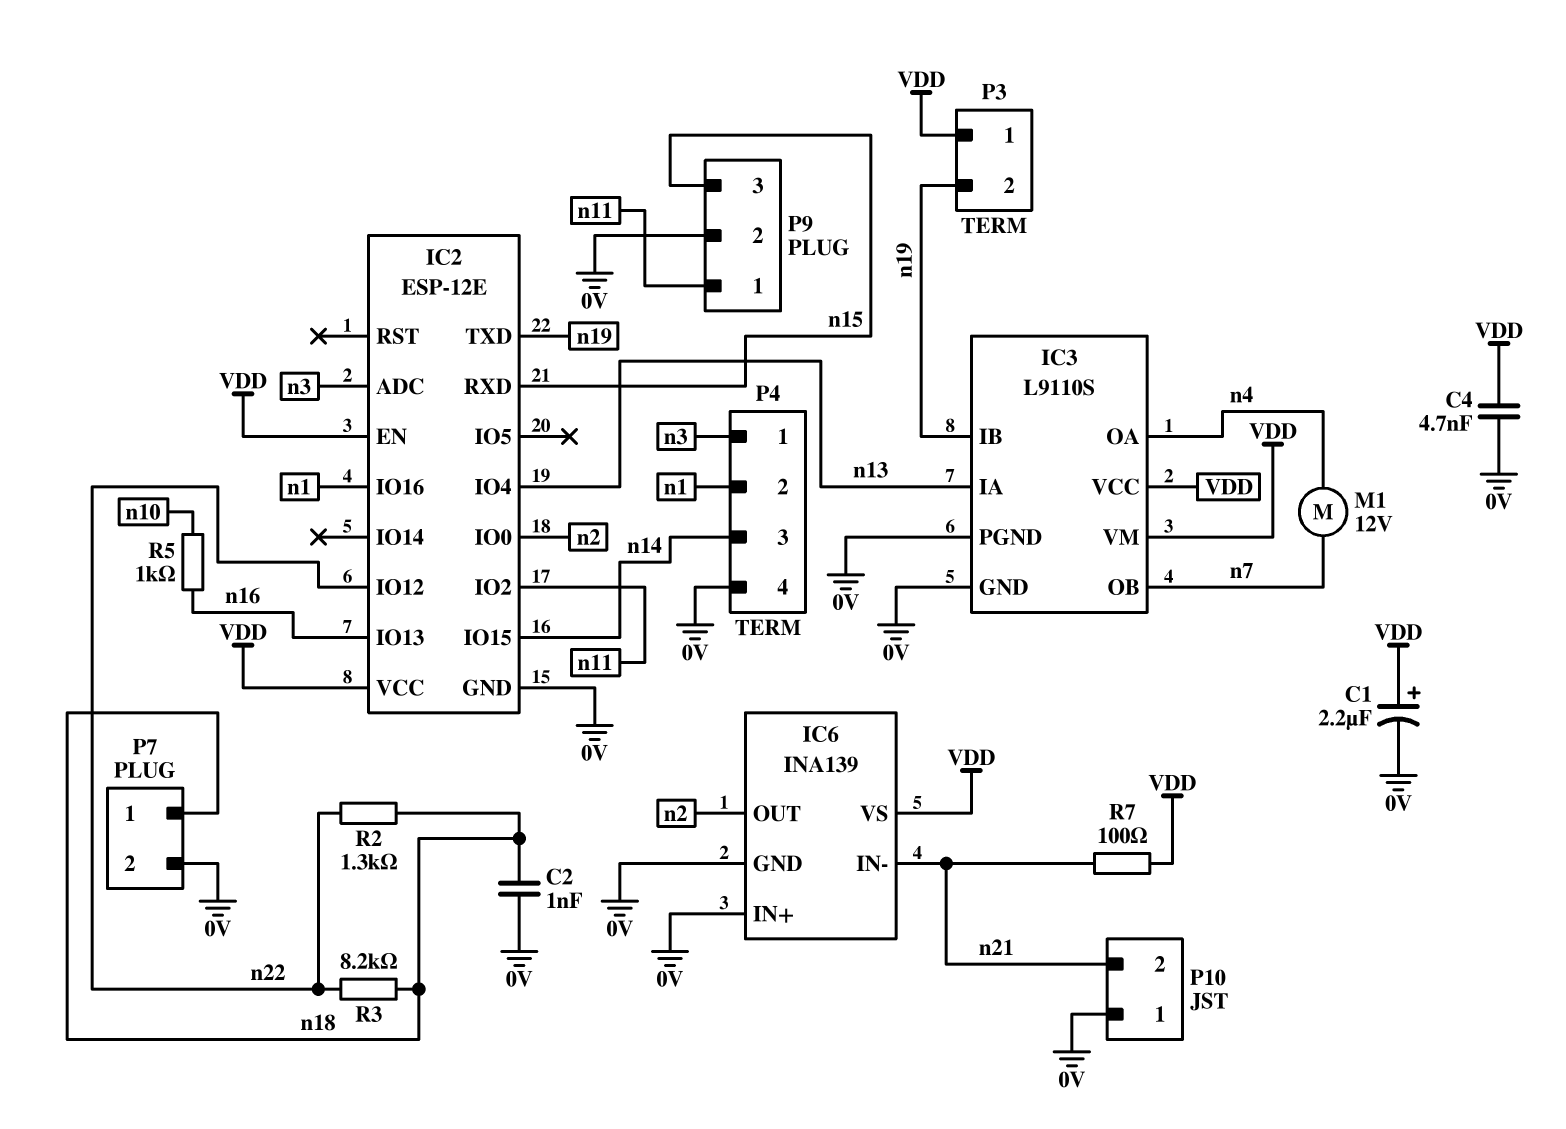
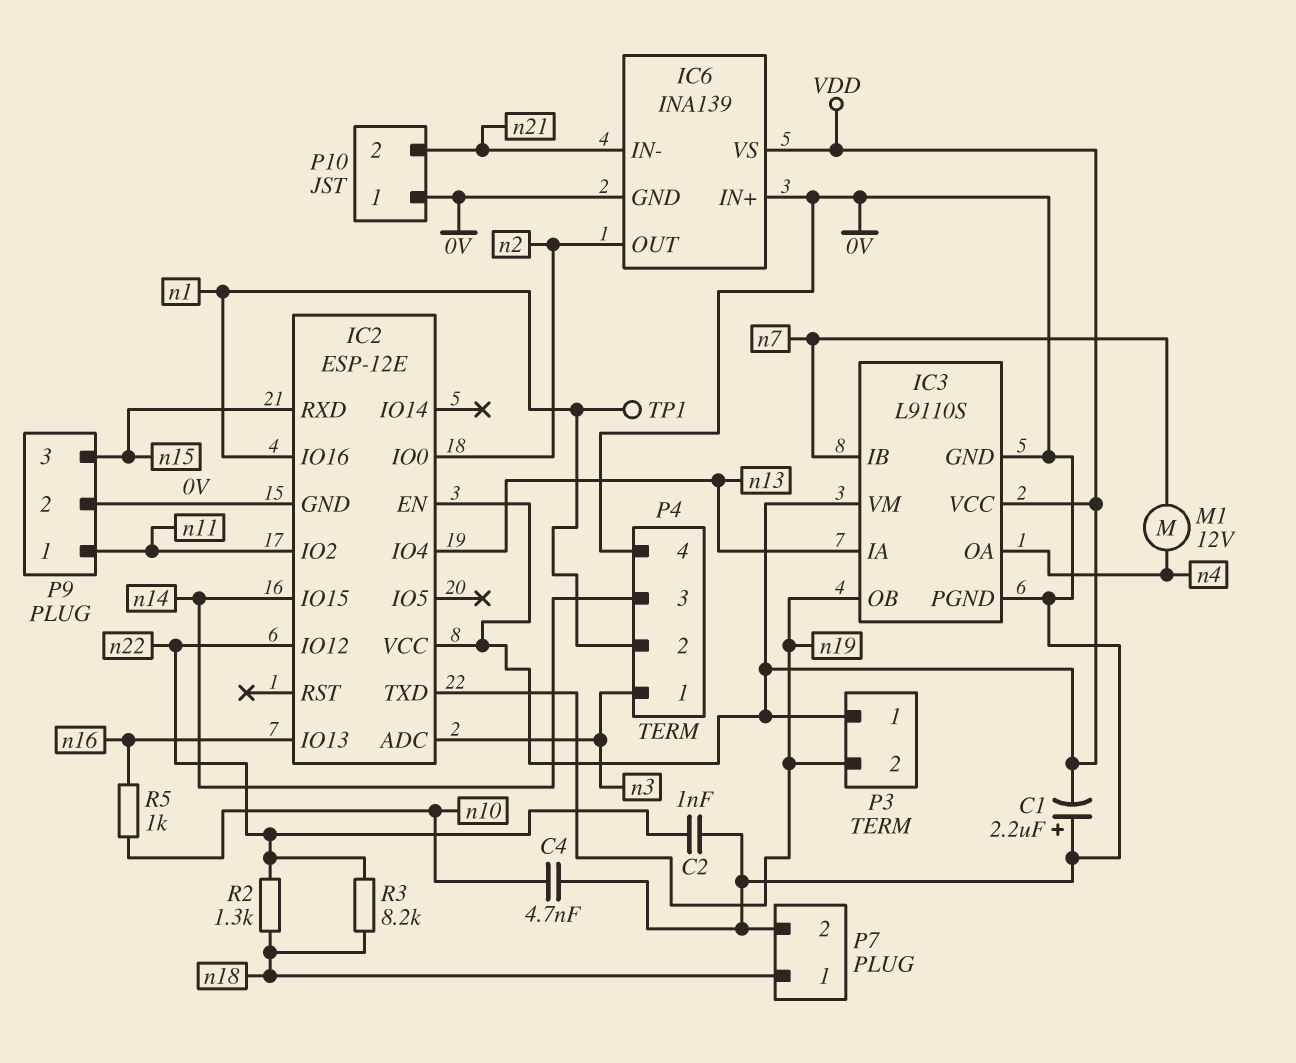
C1: 2.2uF (plus VDD, minus 0V) -> 2.2uF (plus 0V, minus VDD)
C2: 1nF (0V, n18) -> 1nF (0V, n22)
C4: 4.7nF (0V, VDD) -> 4.7nF (0V, n10)
IC3 pin IB: n19 -> n7
IC3 pin OB: n7 -> n19
R7: 100 (VDD, n21) -> none
TP1: none -> test point (n1)

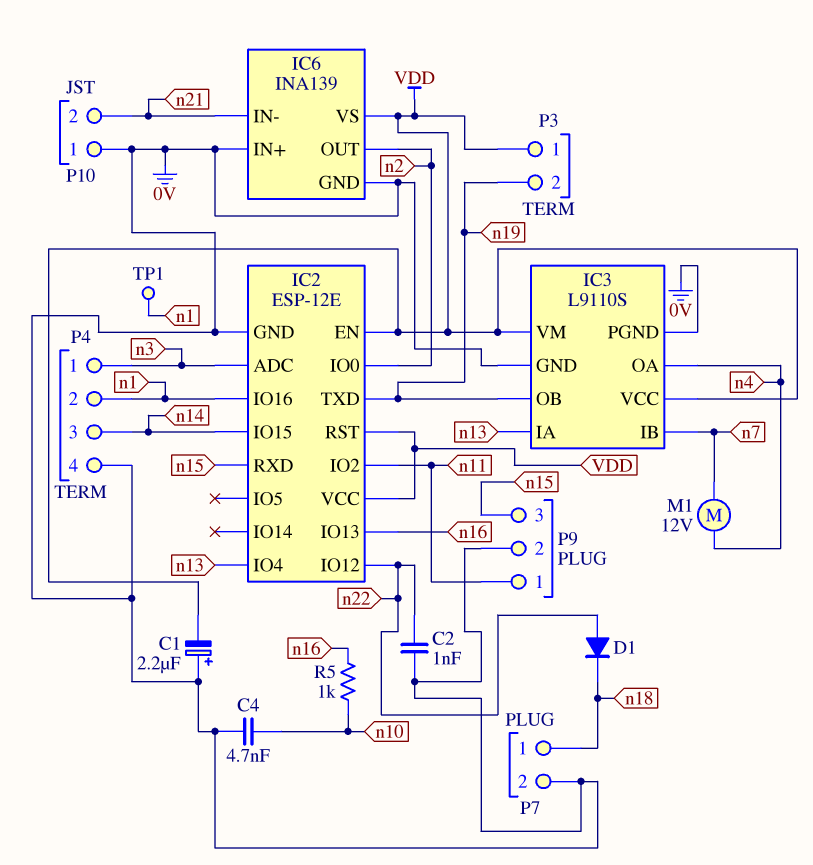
D1: none -> diode (A n22, K n18)
IC2 pin RST: none -> VDD
R2: 1.3k (n18, n22) -> none
R3: 8.2k (n18, n22) -> none

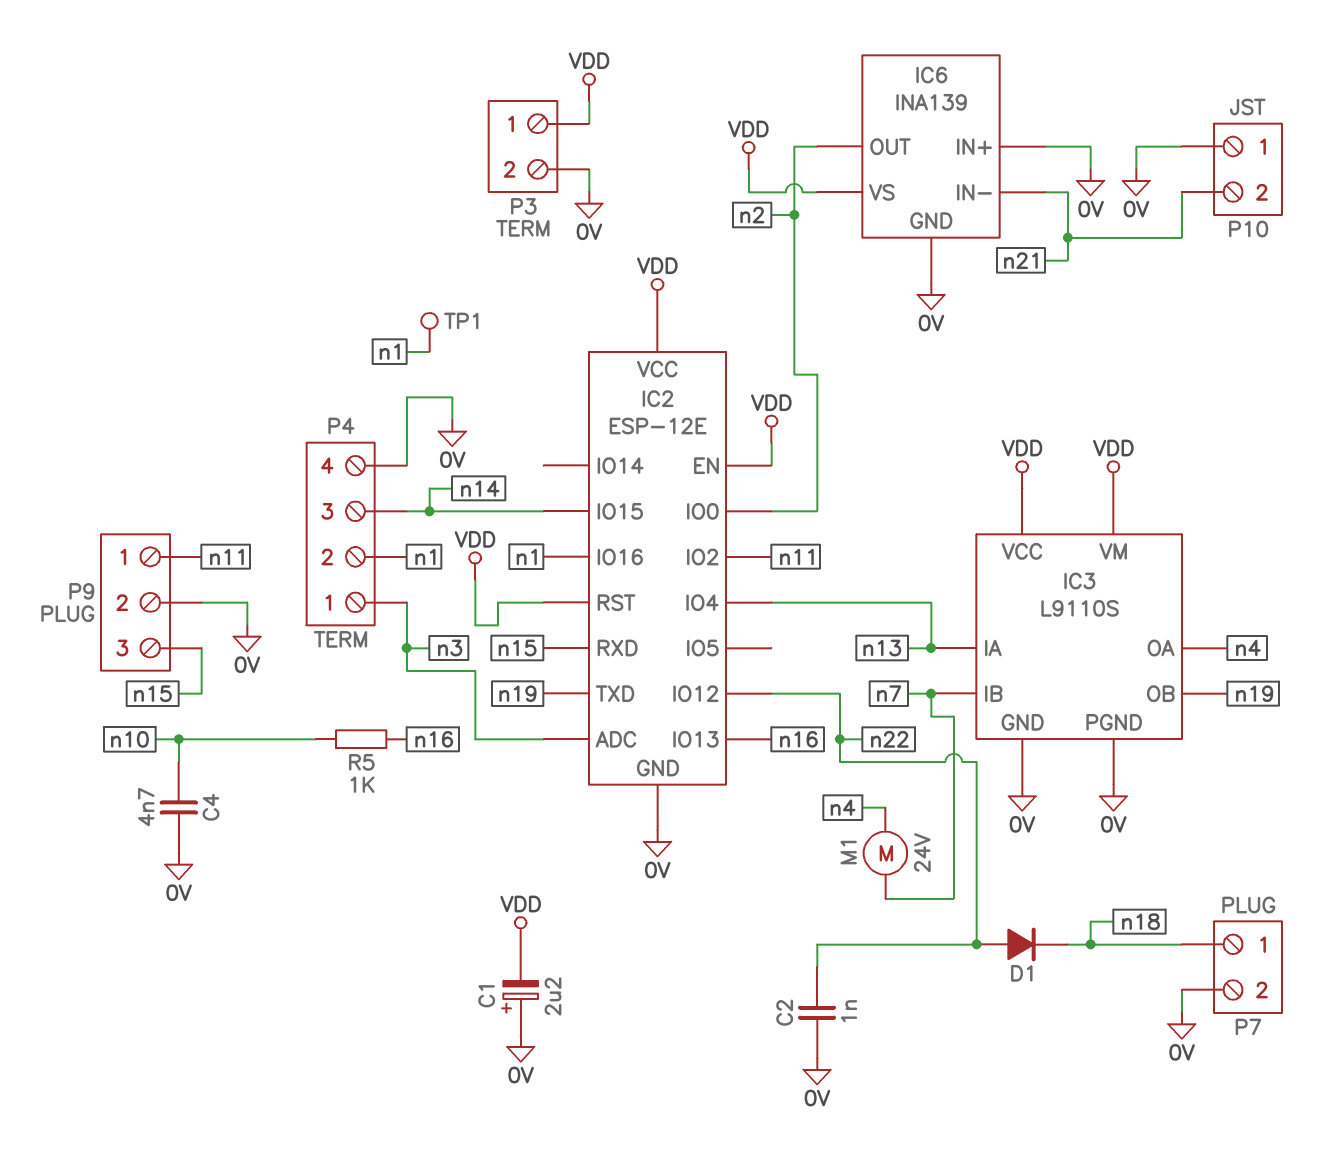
M1: motor 12V (n4, n7) -> motor 24V (n4, n7)
P3 pin 2: n19 -> 0V

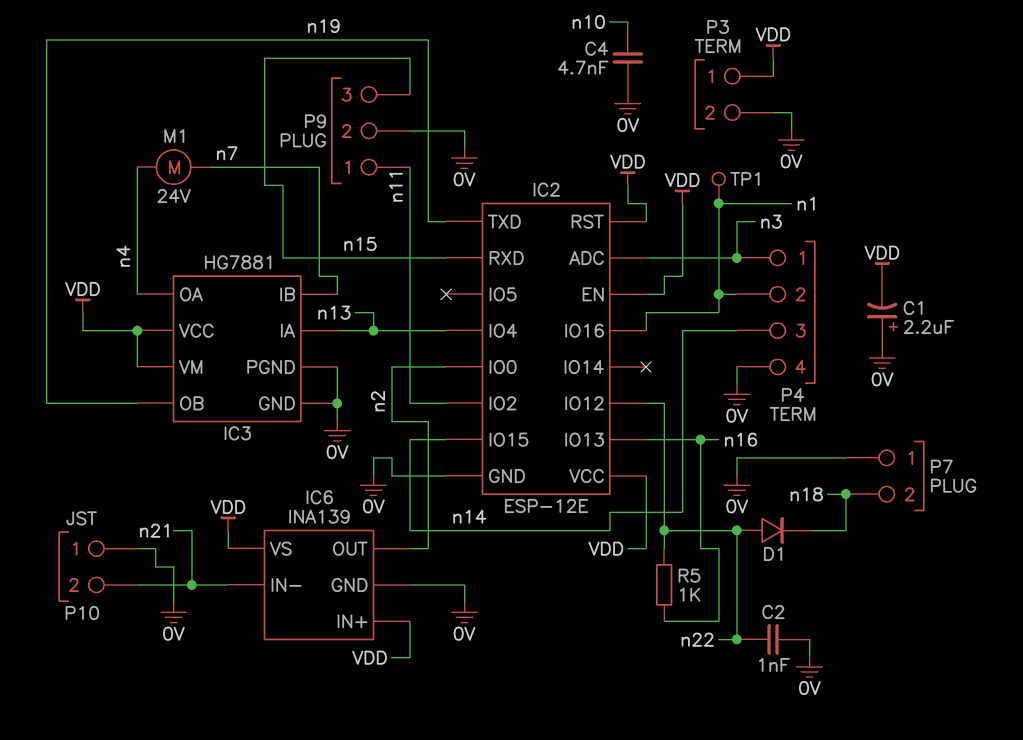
IC3: L9110S -> HG7881
IC6 pin IN+: 0V -> VDD
P7 pin 1: n18 -> 0V
P7 pin 2: 0V -> n18
R5: 1k (n10, n16) -> 1k (n16, n22)

